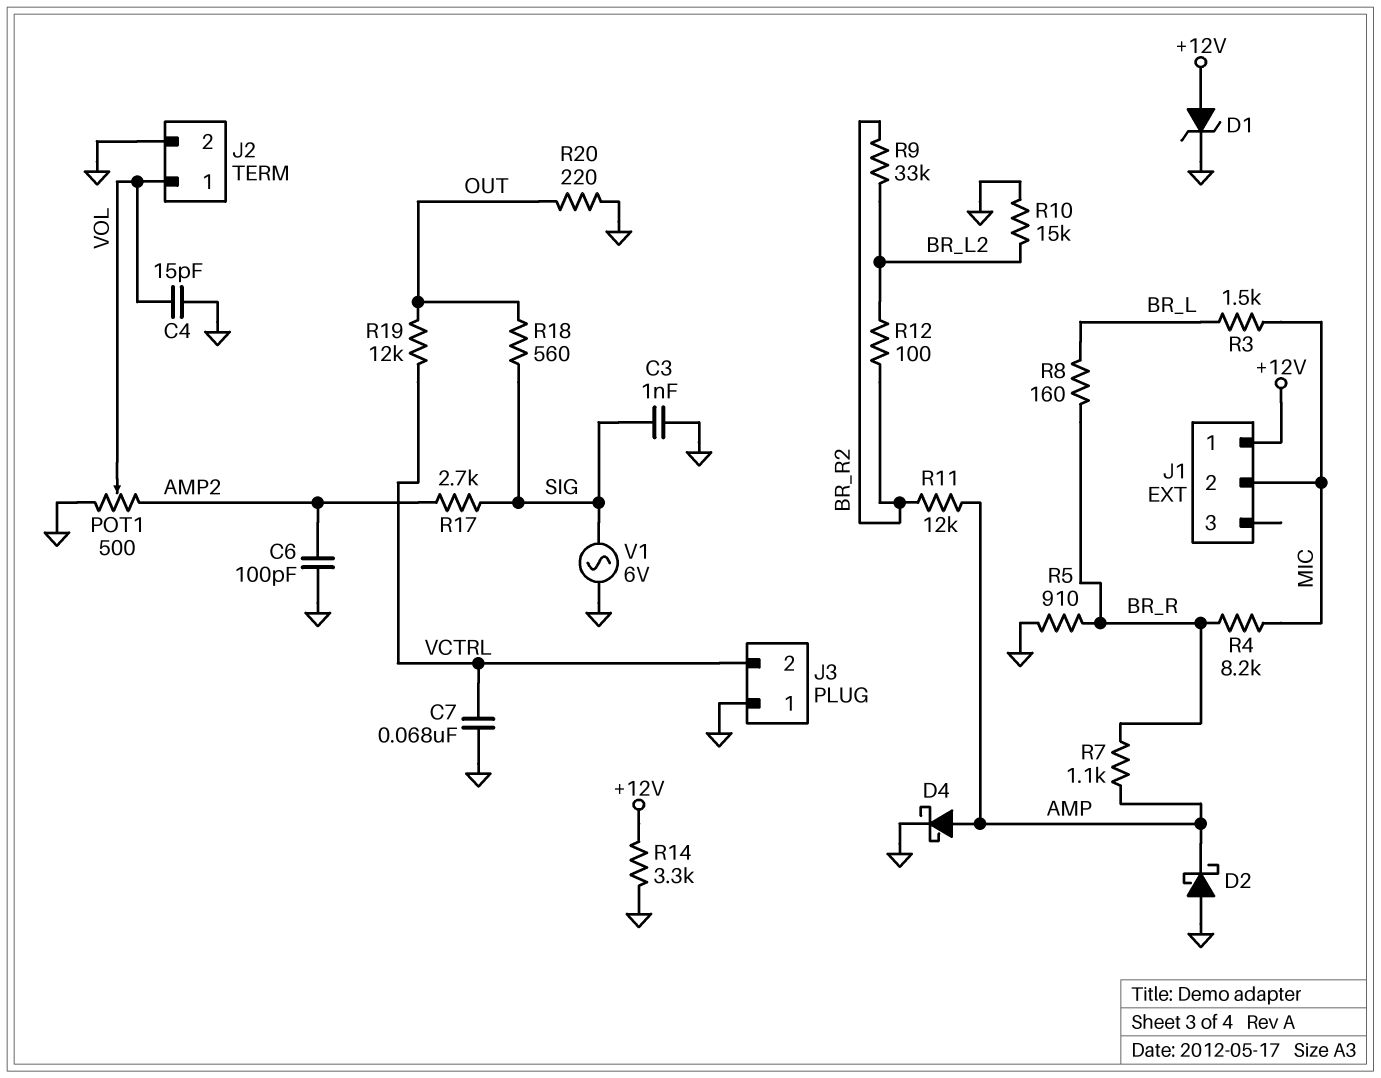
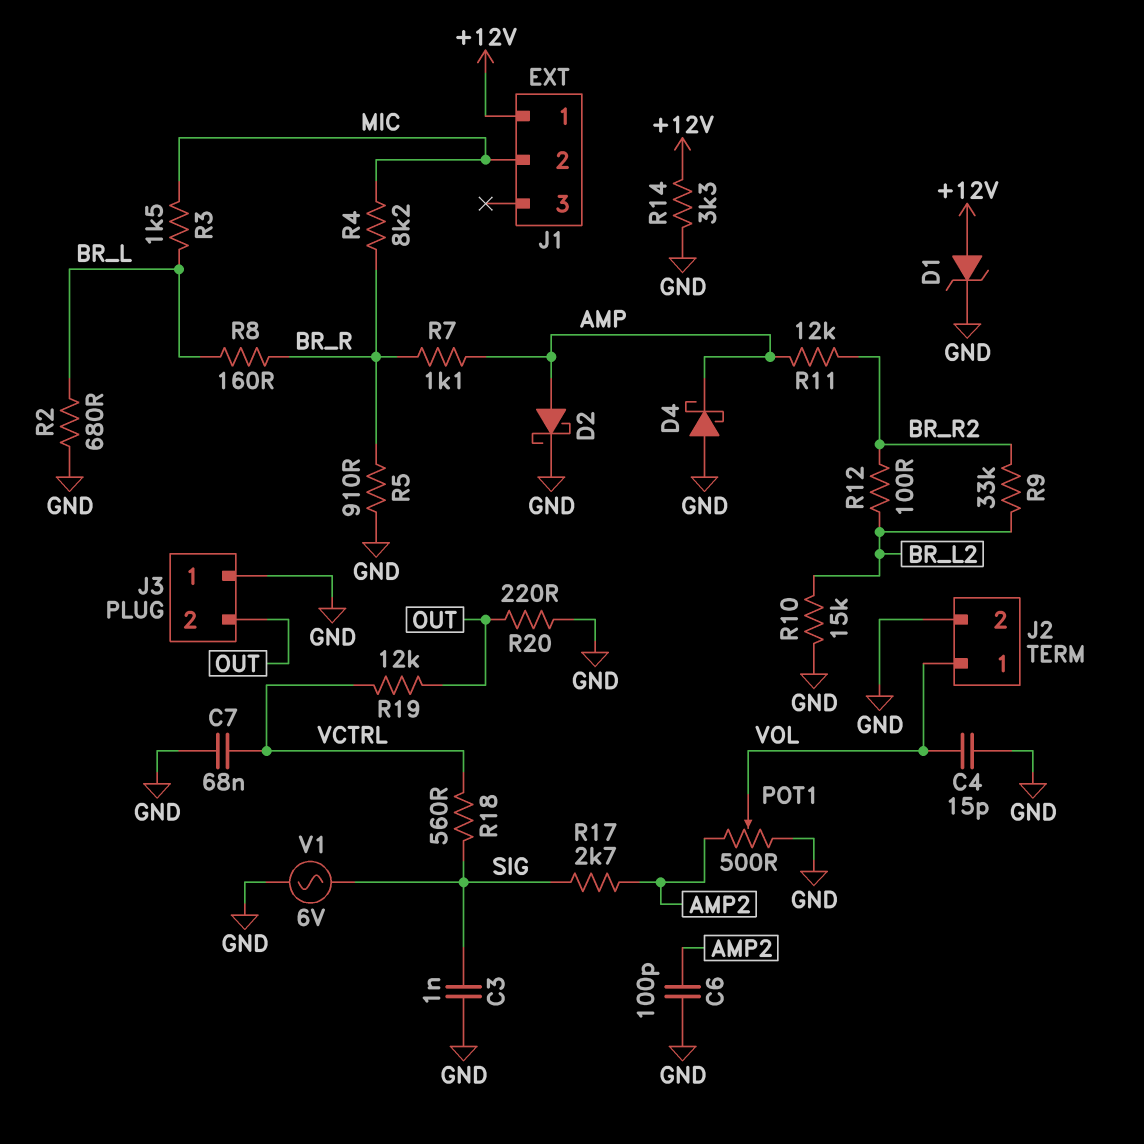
D2: schottky (A GND, K AMP) -> schottky (A AMP, K GND)
D4: schottky (A AMP, K GND) -> schottky (A GND, K AMP)
J3 pin 2: VCTRL -> OUT
R2: none -> 680 (BR_L, GND)
R18: 560 (OUT, SIG) -> 560 (SIG, VCTRL)

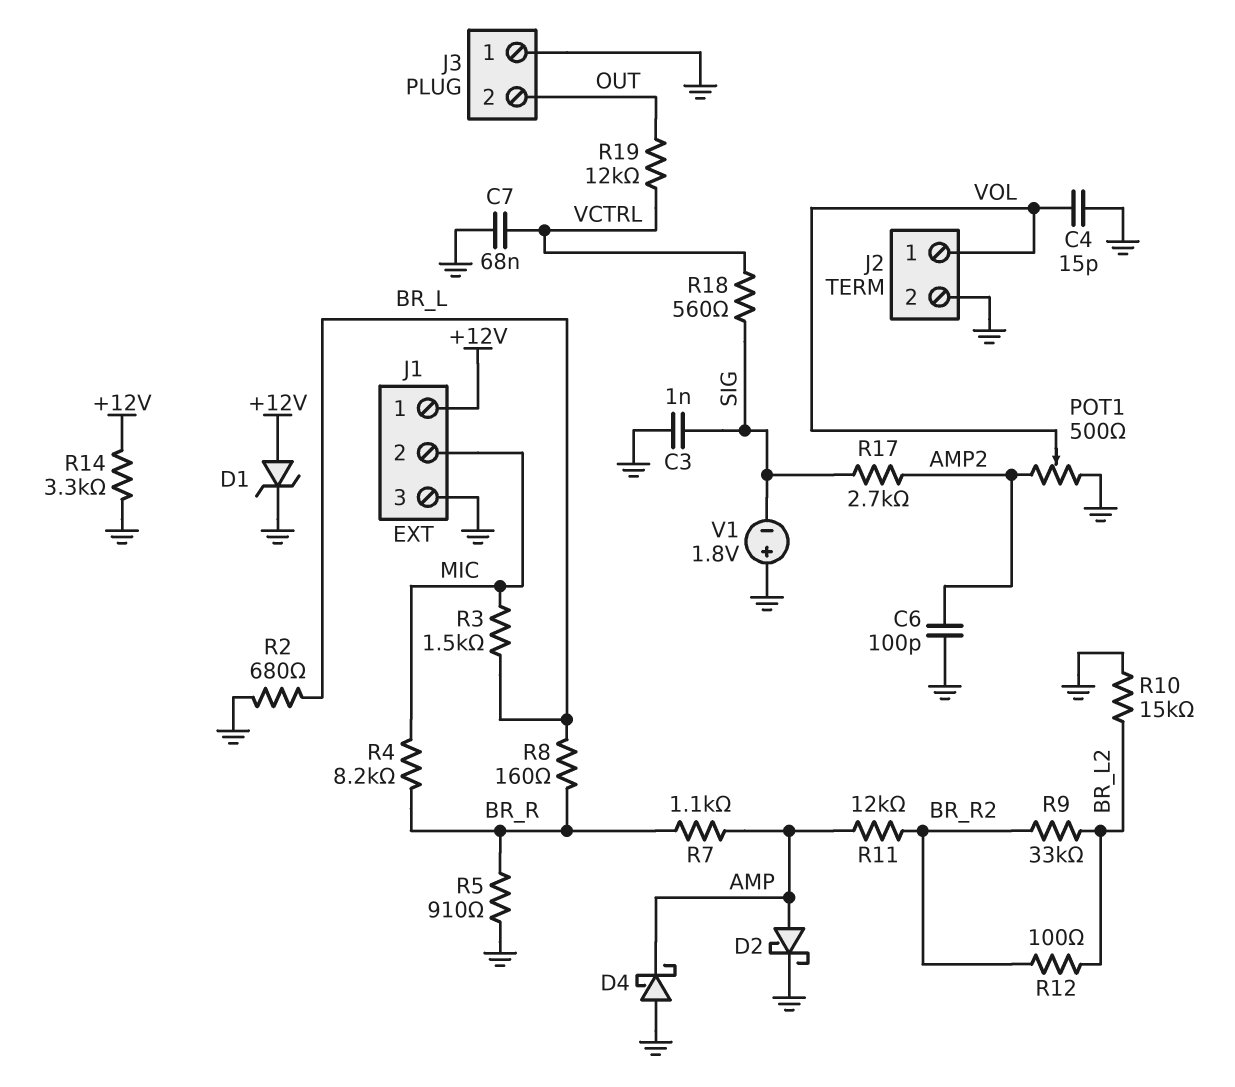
J1 pin 3: none -> GND
R20: 220 (GND, OUT) -> none
V1: AC 6V (GND, SIG) -> 1.8V (plus GND, minus SIG)

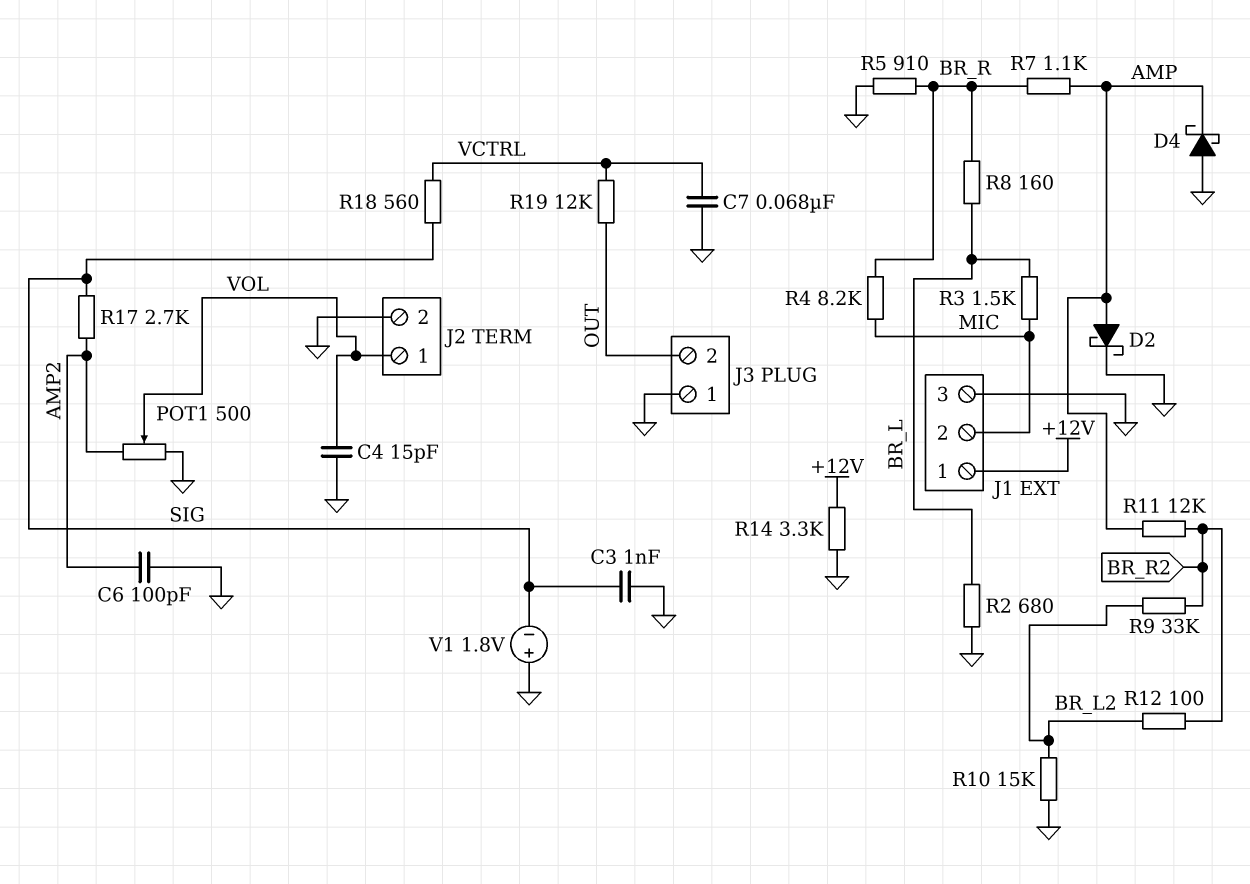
D1: zener (A +12V, K GND) -> none

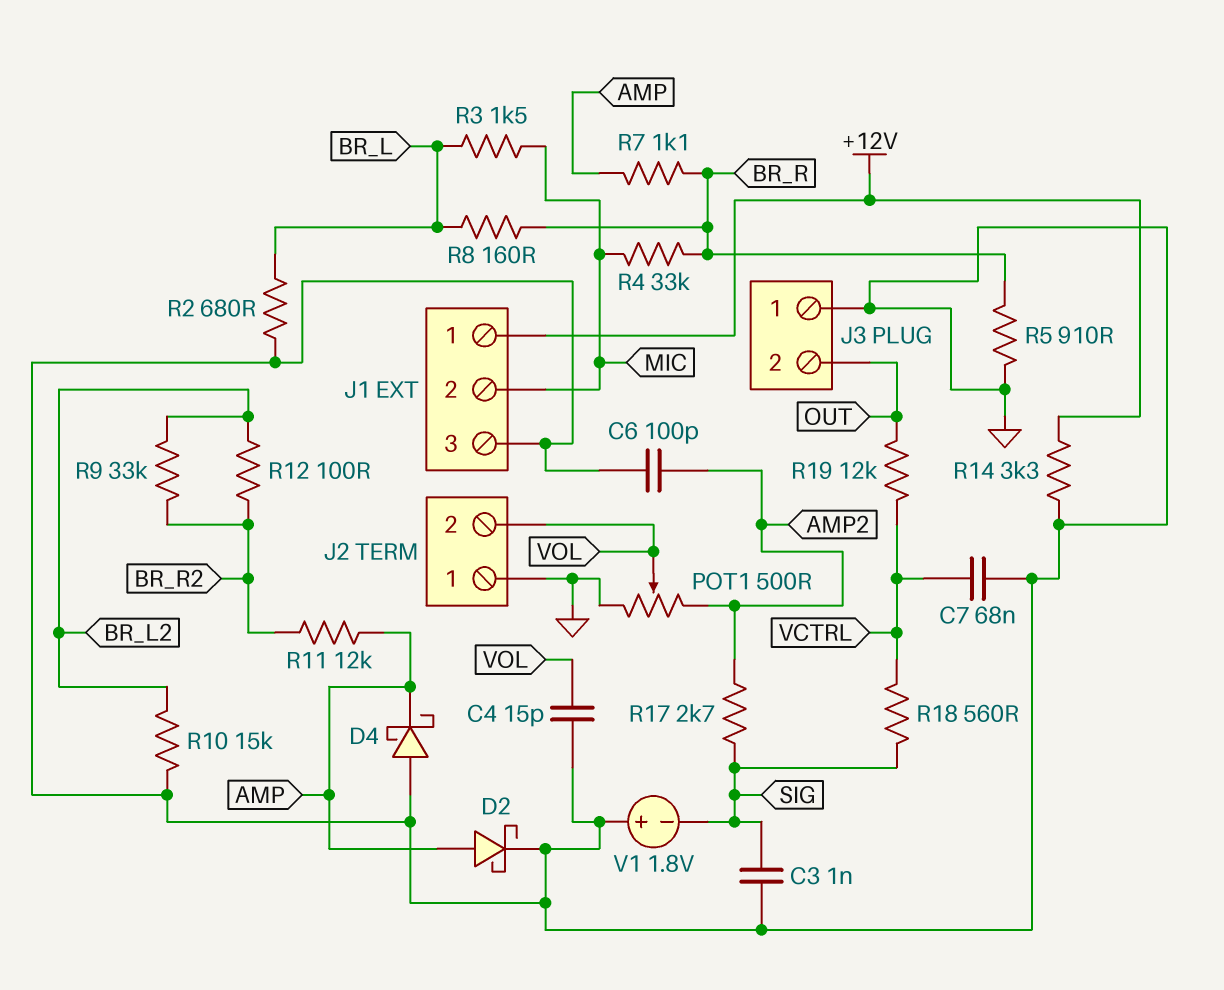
J2 pin 1: VOL -> GND
J2 pin 2: GND -> VOL
R4: 8.2k (BR_R, MIC) -> 33k (BR_R, MIC)

